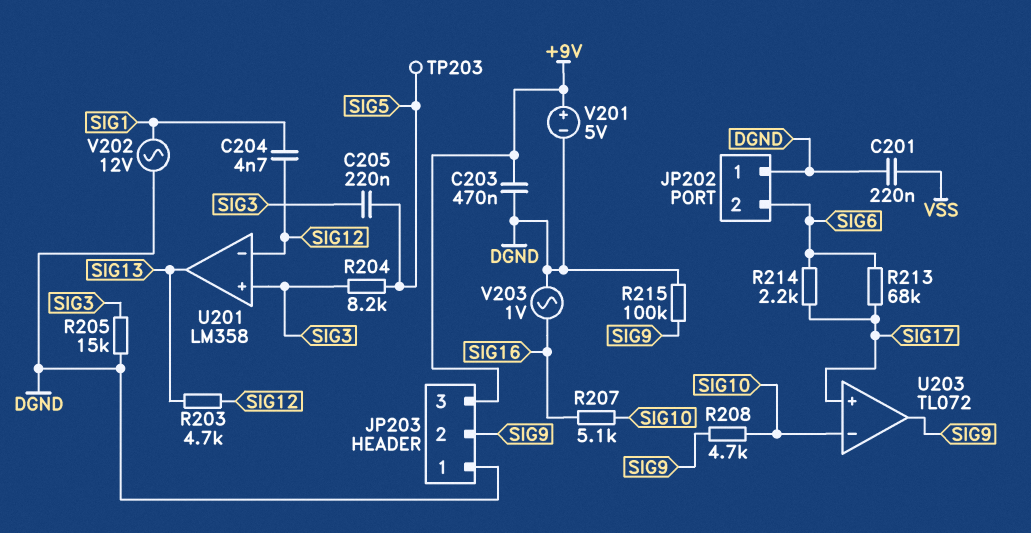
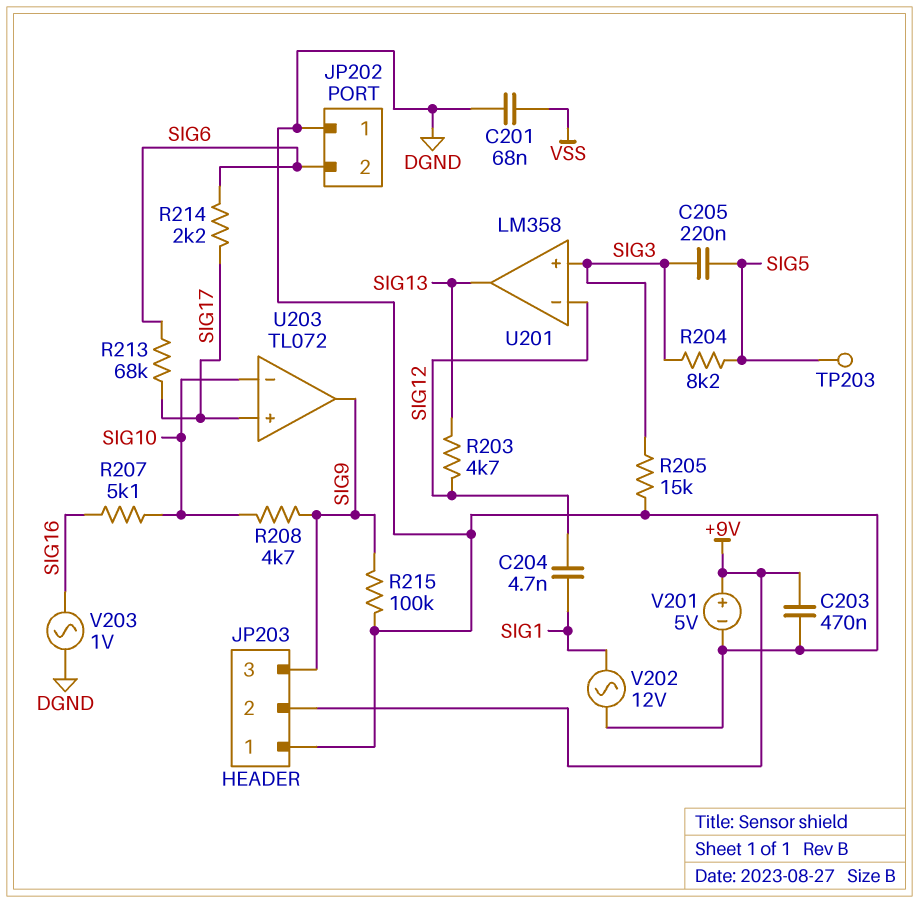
C201: 220nF (DGND, VSS) -> 68nF (DGND, VSS)
JP203 pin 2: SIG9 -> +9V
JP203 pin 3: +9V -> SIG9

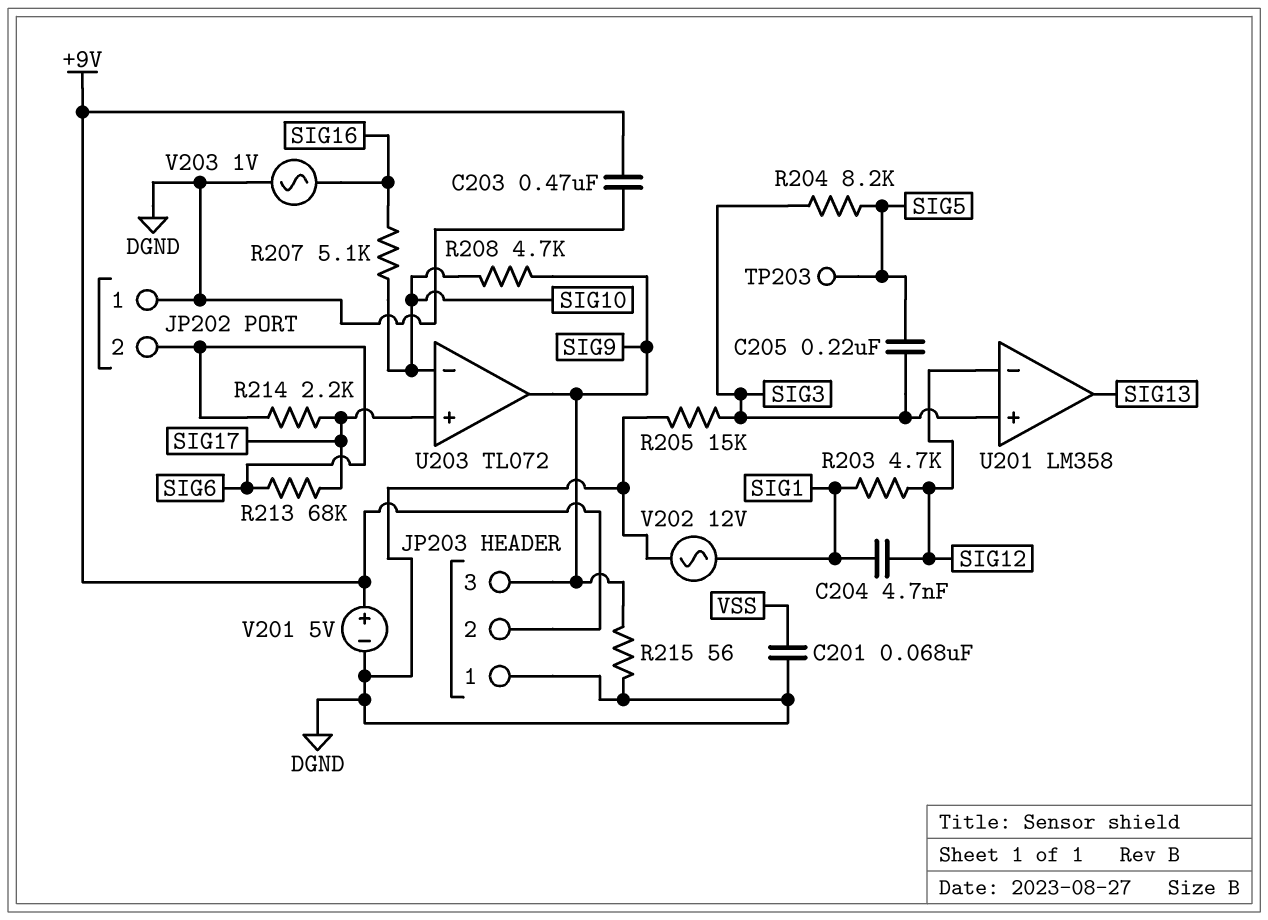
R203: 4.7k (SIG12, SIG13) -> 4.7k (SIG1, SIG12)
R215: 100k (DGND, SIG9) -> 56 (DGND, SIG9)

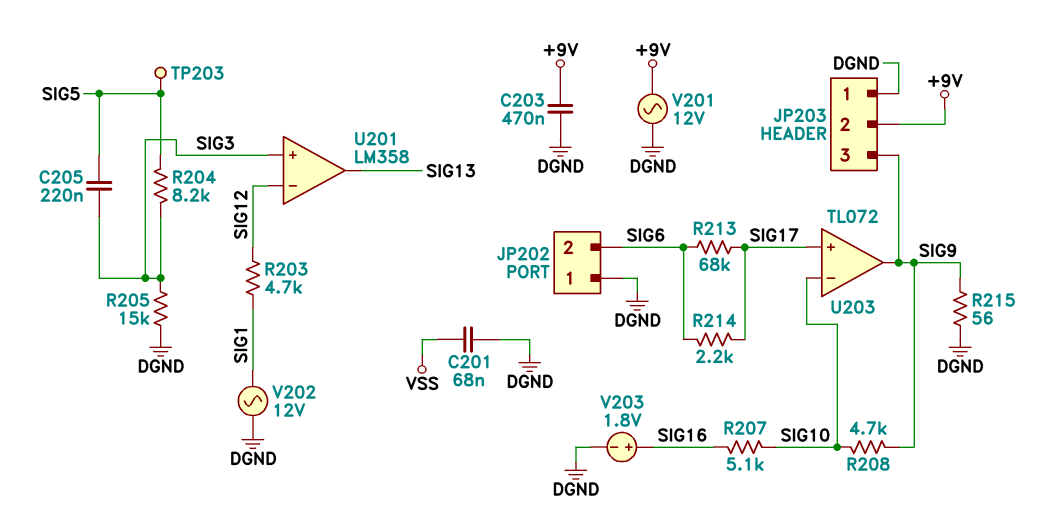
C204: 4.7nF (SIG1, SIG12) -> none
V201: 5V (plus +9V, minus DGND) -> AC 12V (+9V, DGND)
V203: AC 1V (DGND, SIG16) -> 1.8V (plus SIG16, minus DGND)

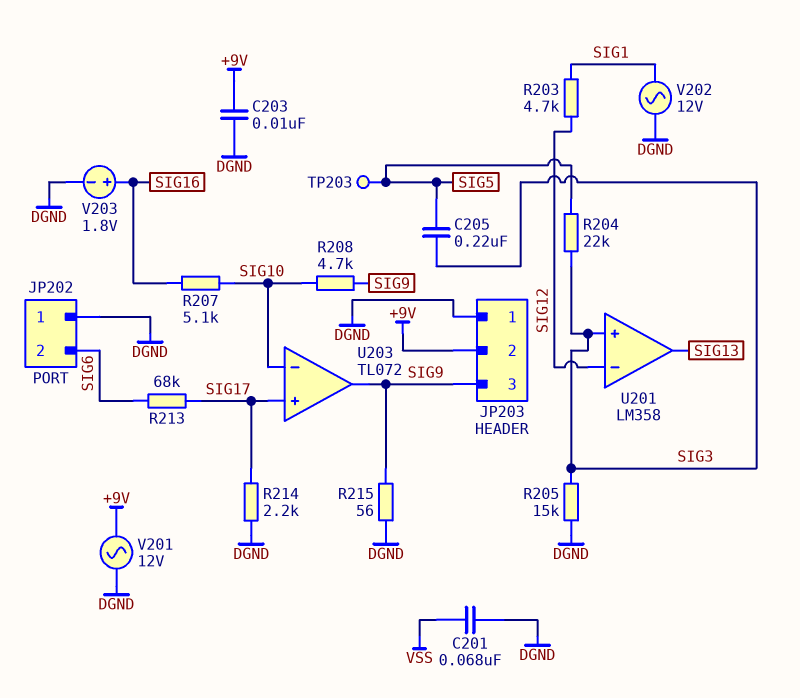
C203: 470nF (+9V, DGND) -> 10nF (+9V, DGND)
R204: 8.2k (SIG3, SIG5) -> 22k (SIG3, SIG5)
R214: 2.2k (SIG6, SIG17) -> 2.2k (DGND, SIG17)

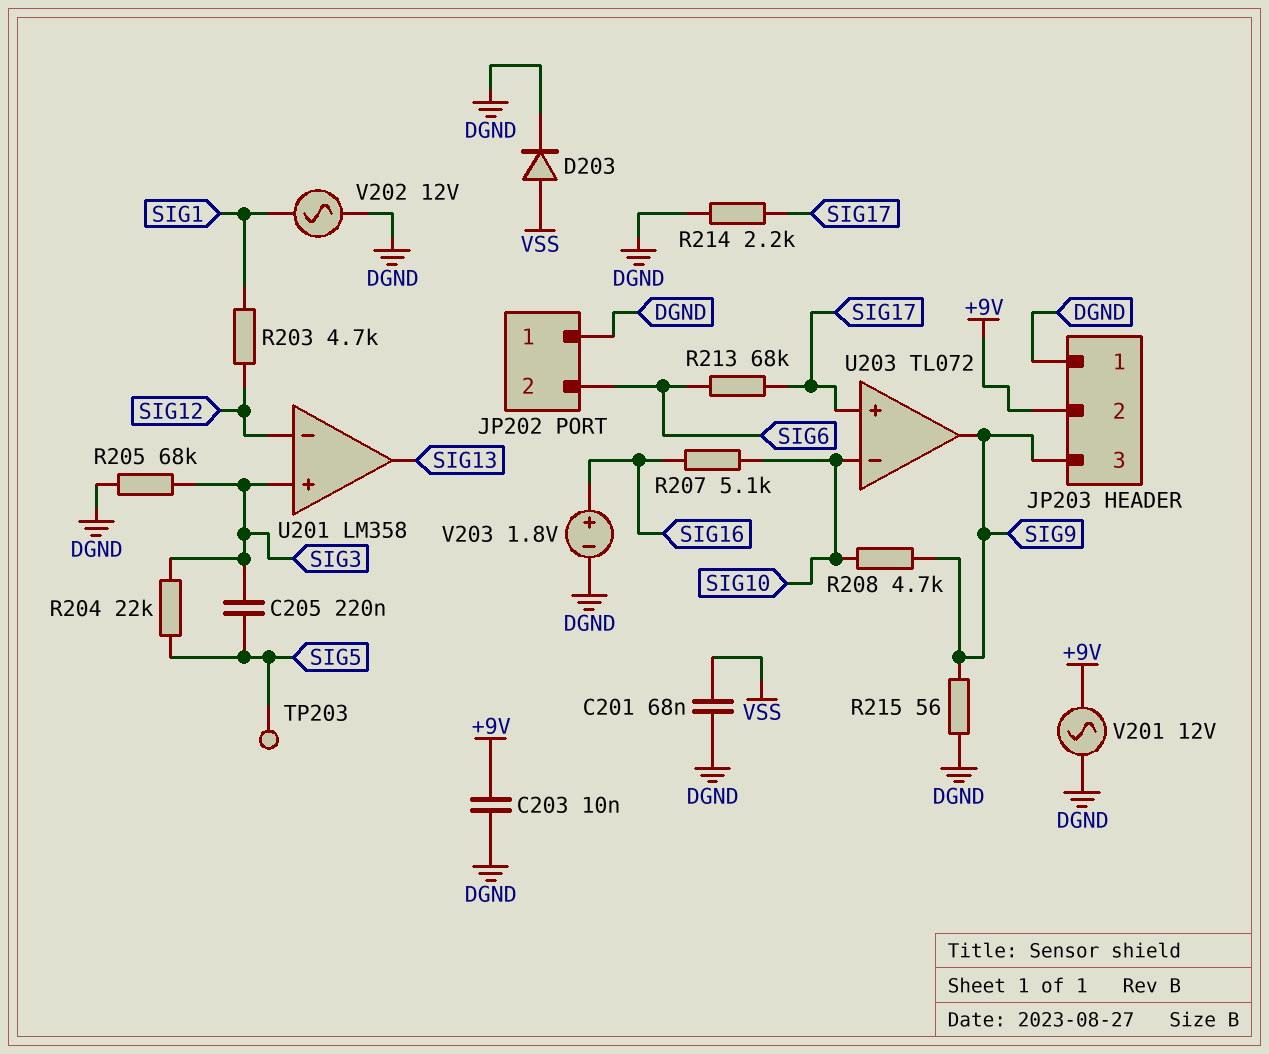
D203: none -> diode (A VSS, K DGND)
R205: 15k (DGND, SIG3) -> 68k (DGND, SIG3)

